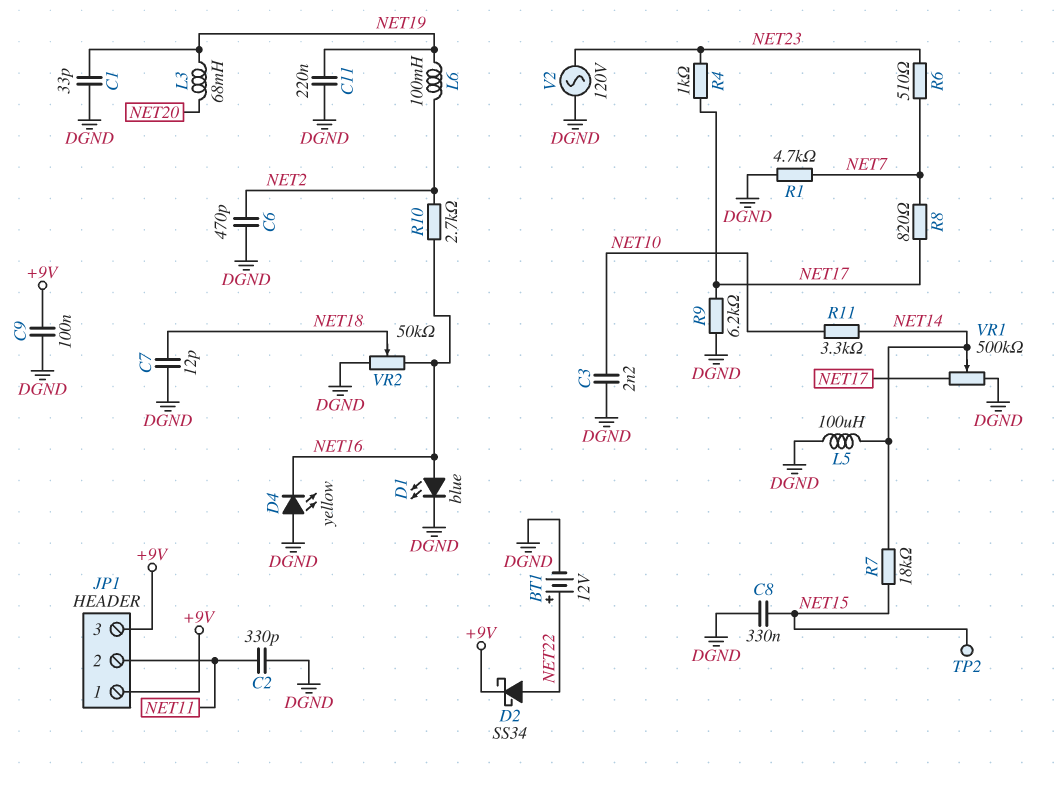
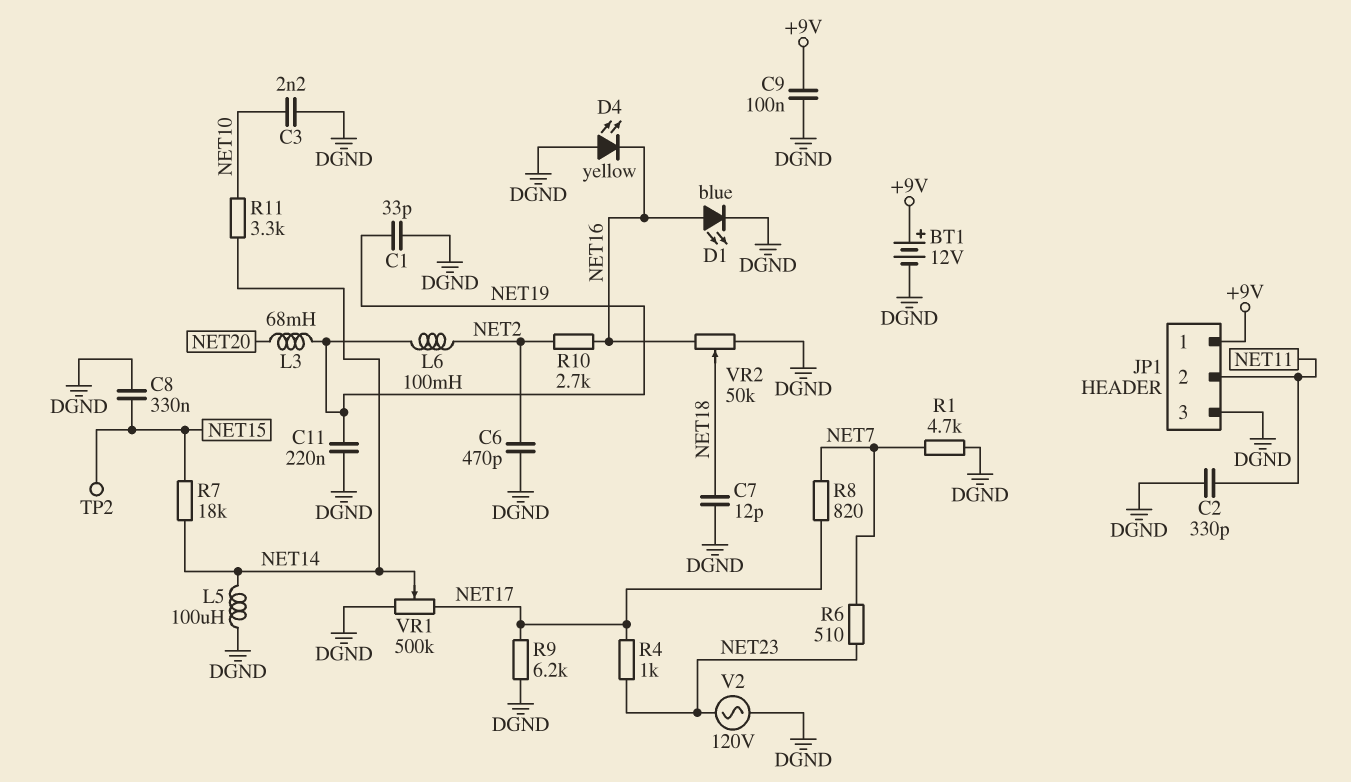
BT1: 12V (plus NET22, minus DGND) -> 12V (plus +9V, minus DGND)
D2: schottky SS34 (A NET22, K +9V) -> none
JP1 pin 3: +9V -> DGND

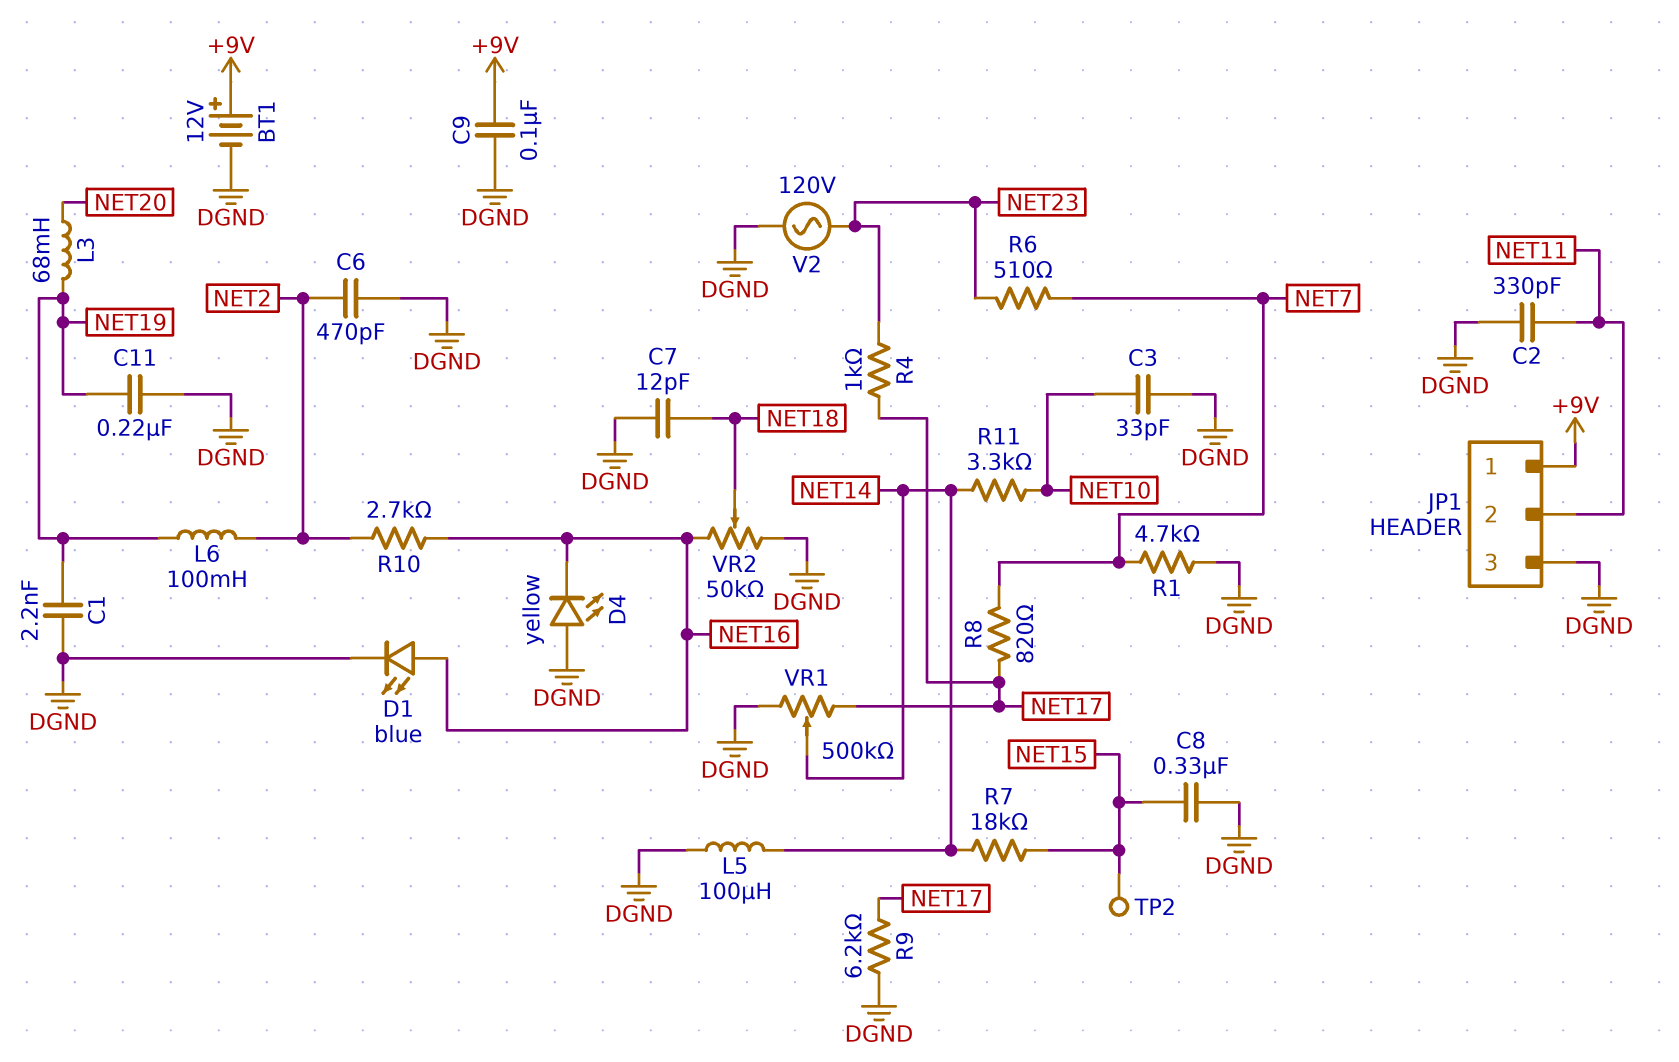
C1: 33pF (DGND, NET19) -> 2.2nF (DGND, NET19)
C3: 2.2nF (DGND, NET10) -> 33pF (DGND, NET10)

